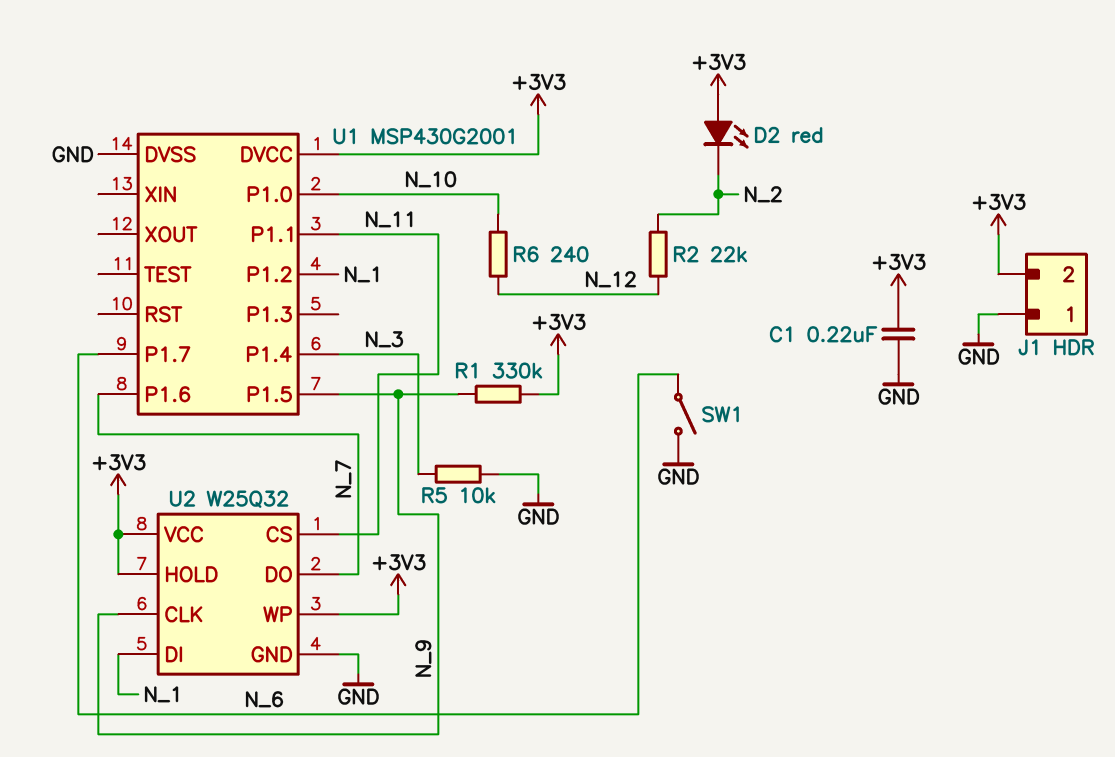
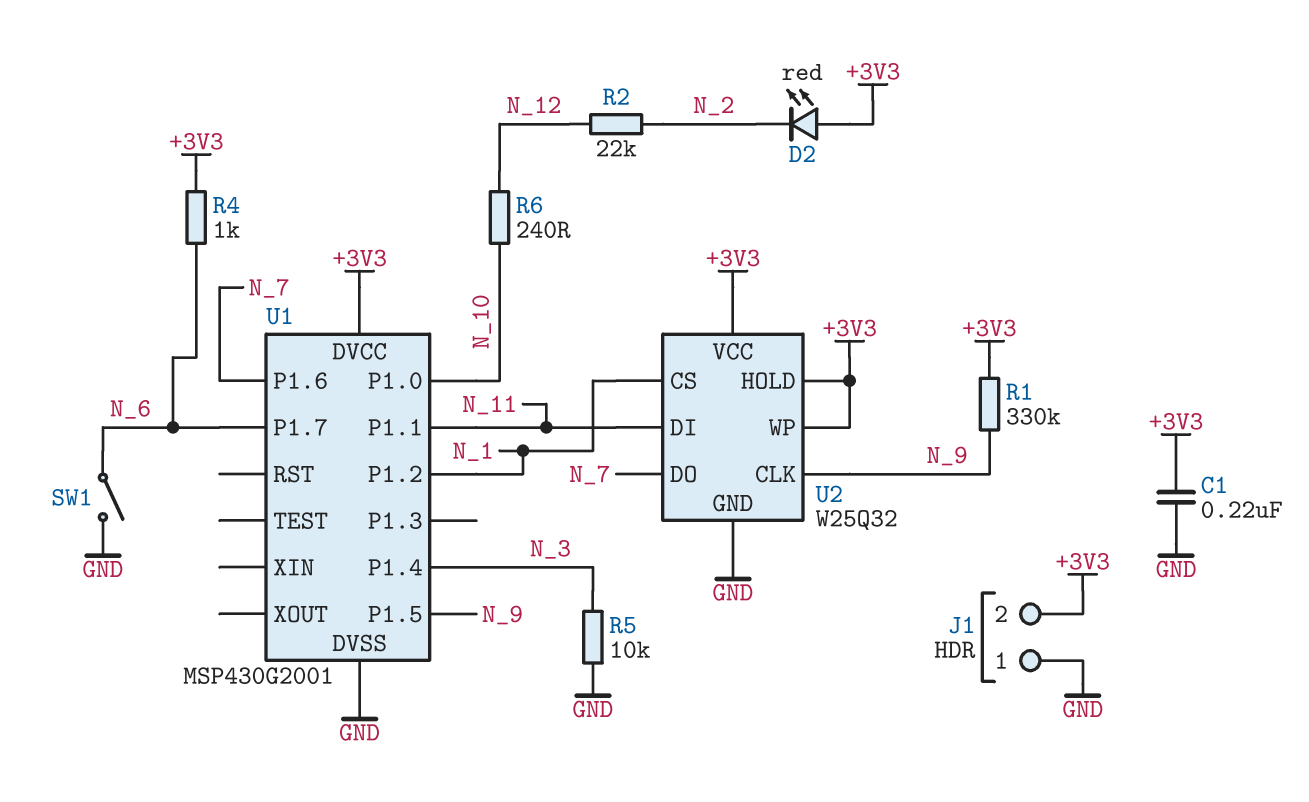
R4: none -> 1k (+3V3, N_6)
U2 pin CS: N_11 -> N_1
U2 pin DI: N_1 -> N_11

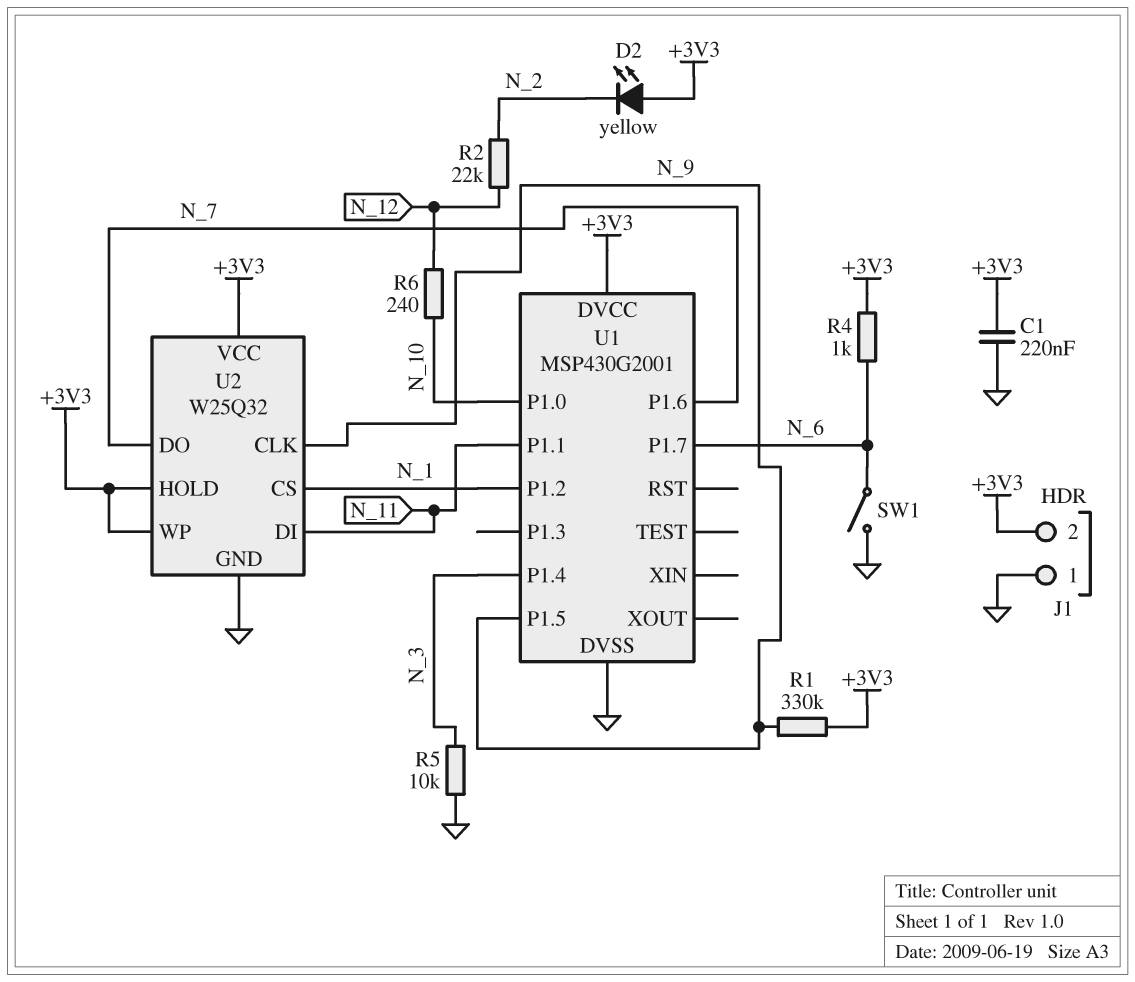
D2: LED red (A +3V3, K N_2) -> LED yellow (A +3V3, K N_2)

